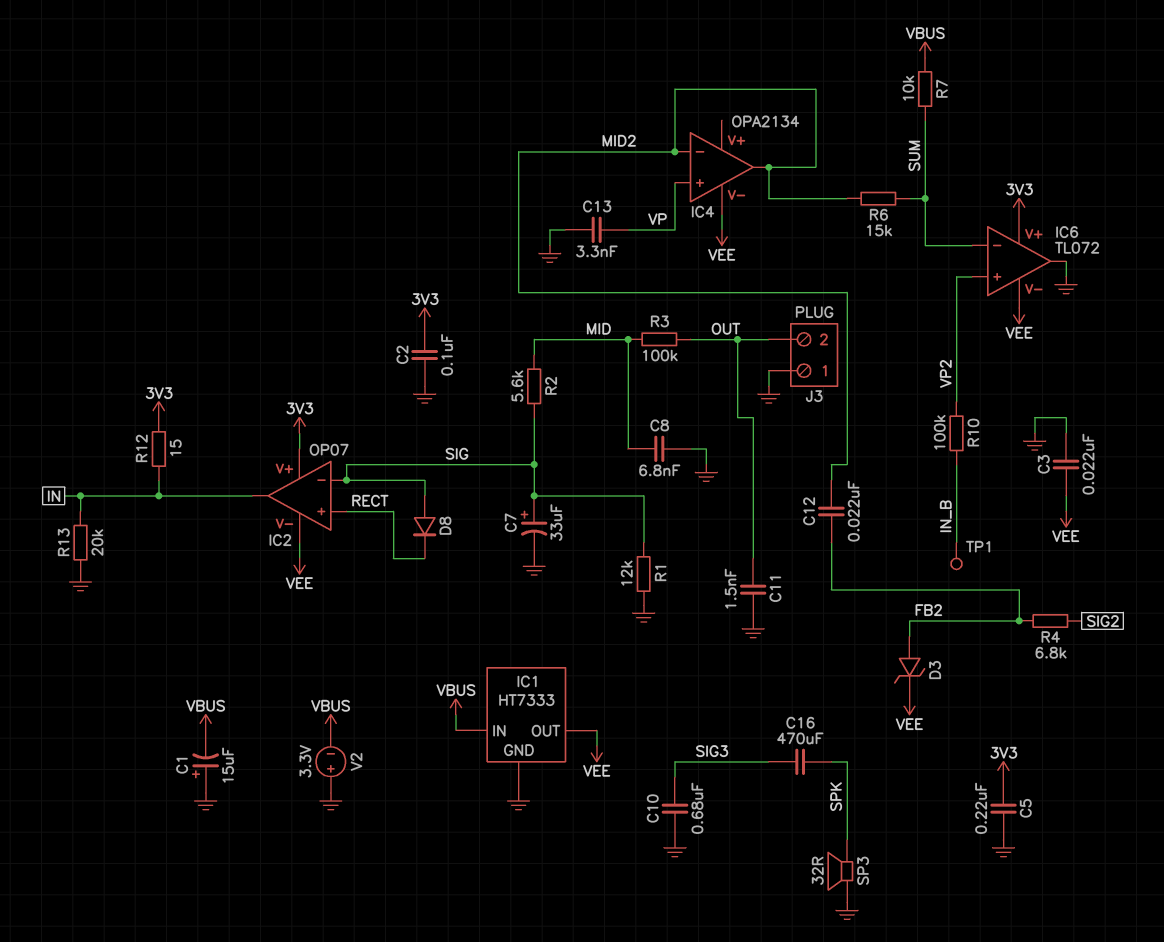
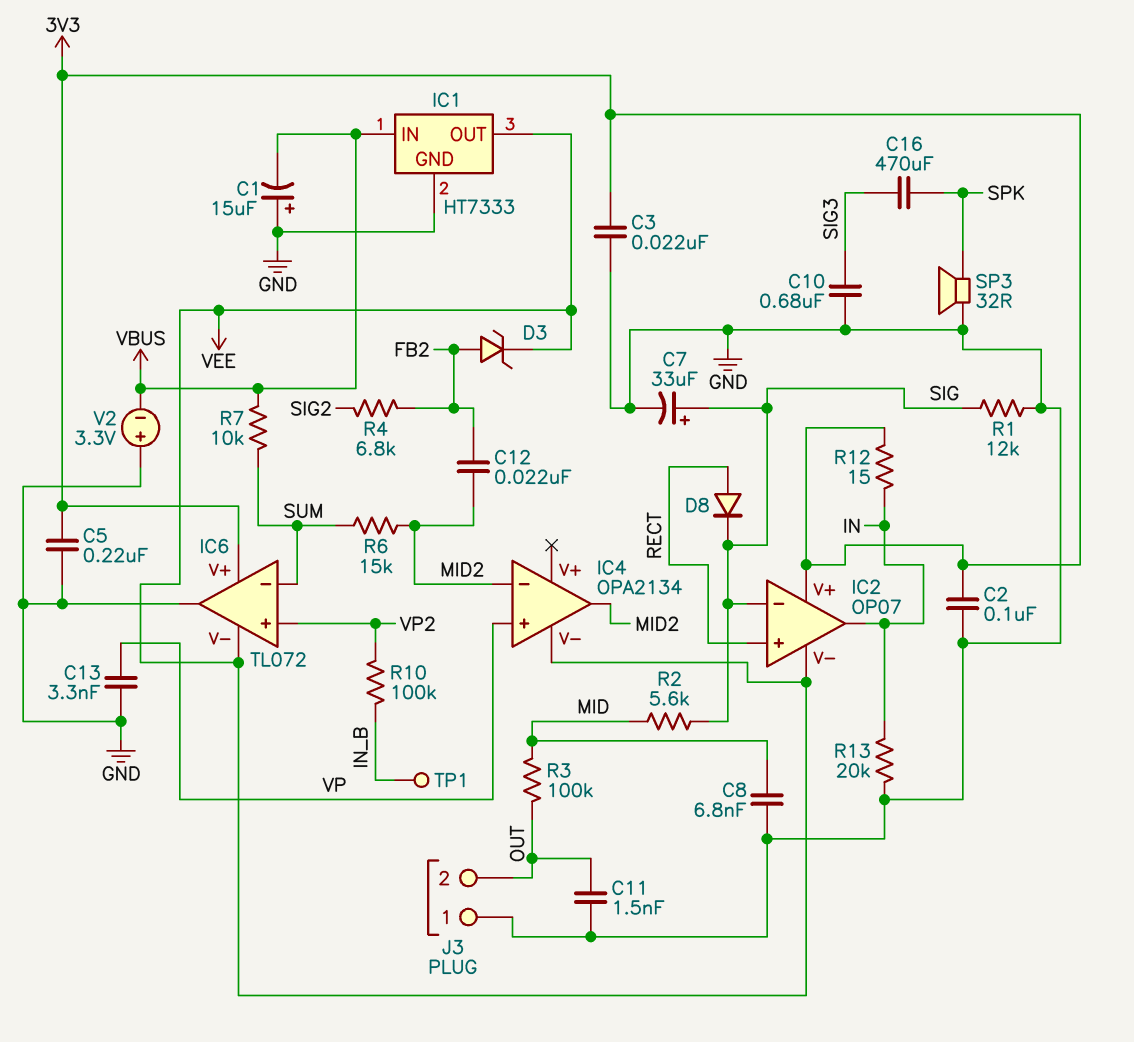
C3: 22nF (GND, VEE) -> 22nF (3V3, GND)
D8: diode (A SIG, K RECT) -> diode (A RECT, K SIG)

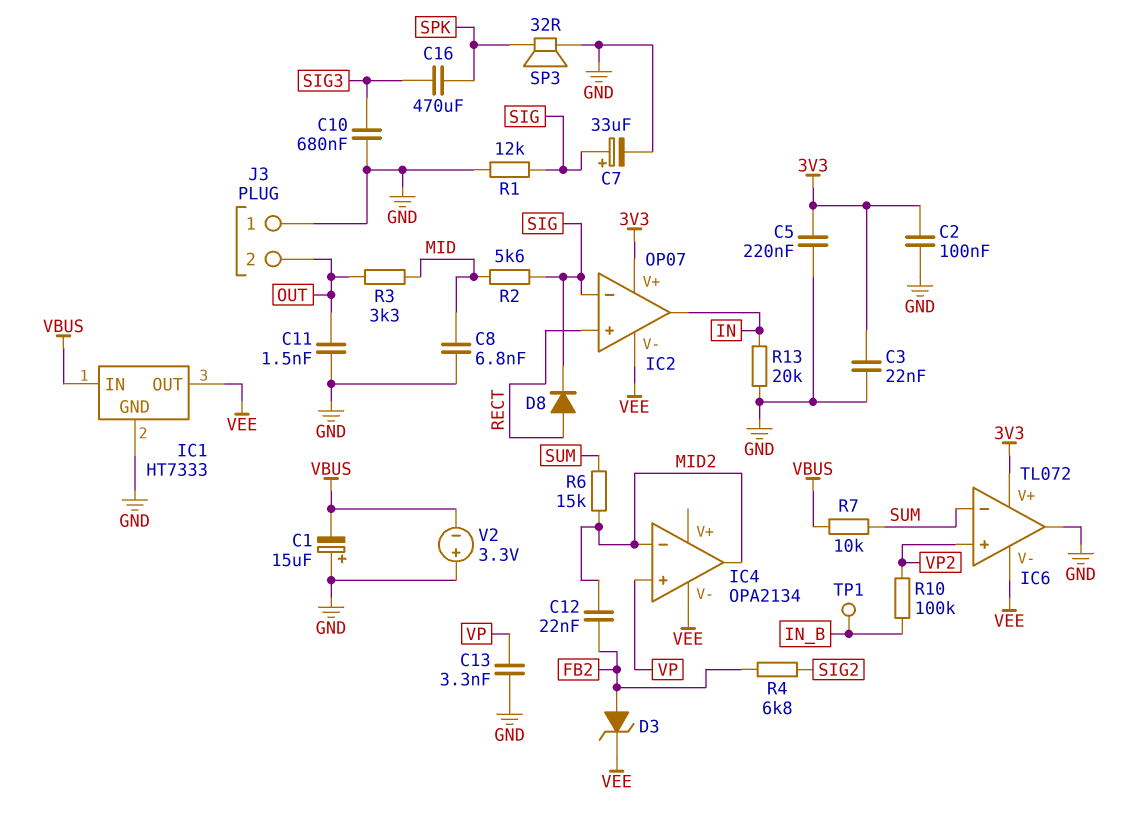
R3: 100k (MID, OUT) -> 3.3k (MID, OUT)
R12: 15 (3V3, IN) -> none

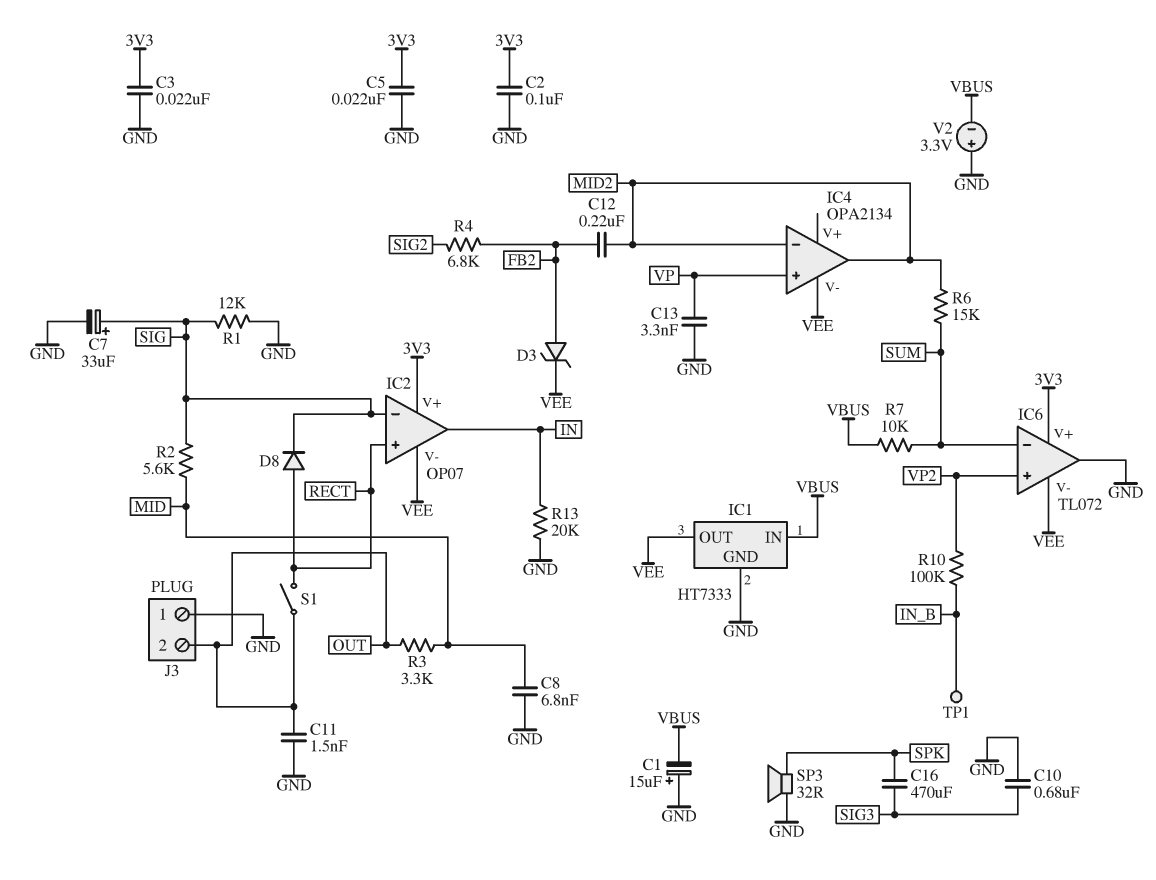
C5: 220nF (3V3, GND) -> 22nF (3V3, GND)
C12: 22nF (FB2, MID2) -> 220nF (FB2, MID2)
S1: none -> switch (OUT, RECT)

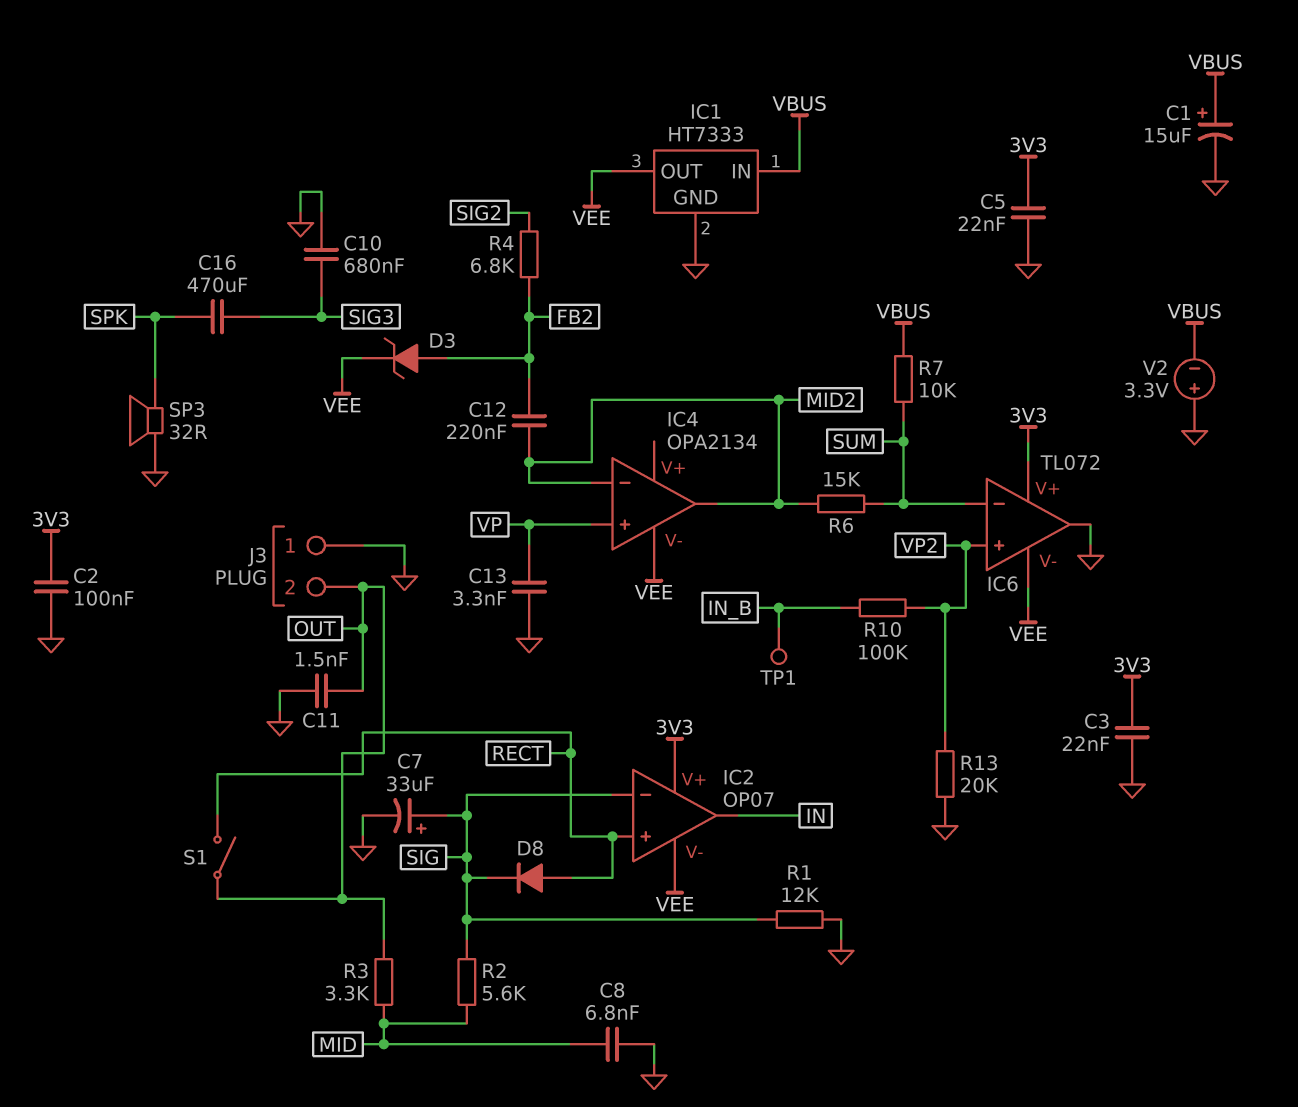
C1: 15uF (plus GND, minus VBUS) -> 15uF (plus VBUS, minus GND)
R13: 20k (GND, IN) -> 20k (GND, VP2)

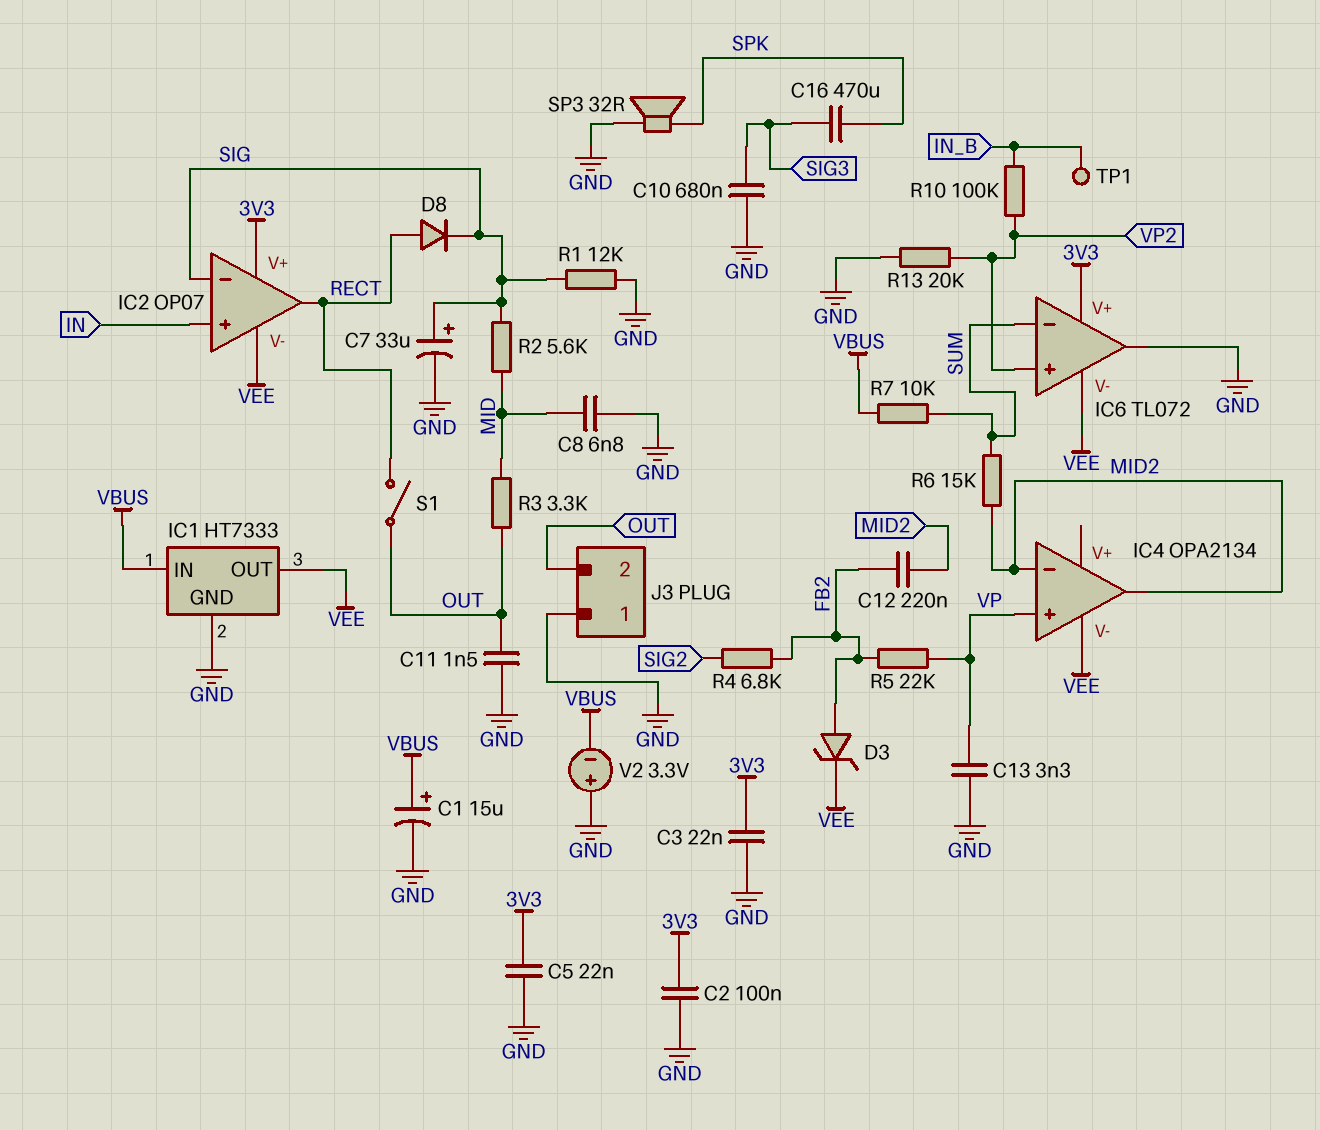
IC2 pin in+: RECT -> IN
IC2 pin out: IN -> RECT
R5: none -> 22k (FB2, VP)

